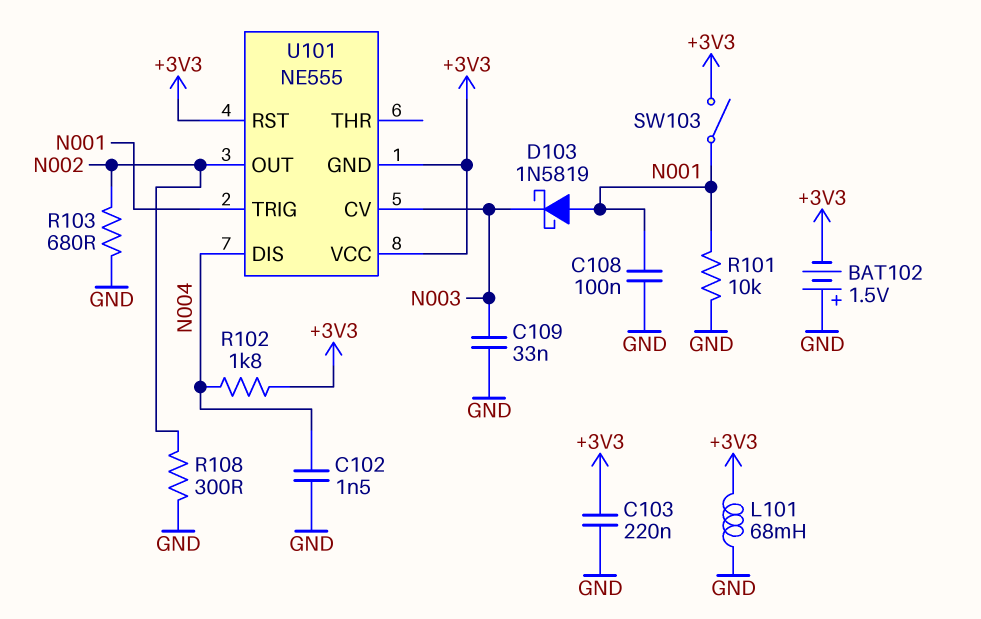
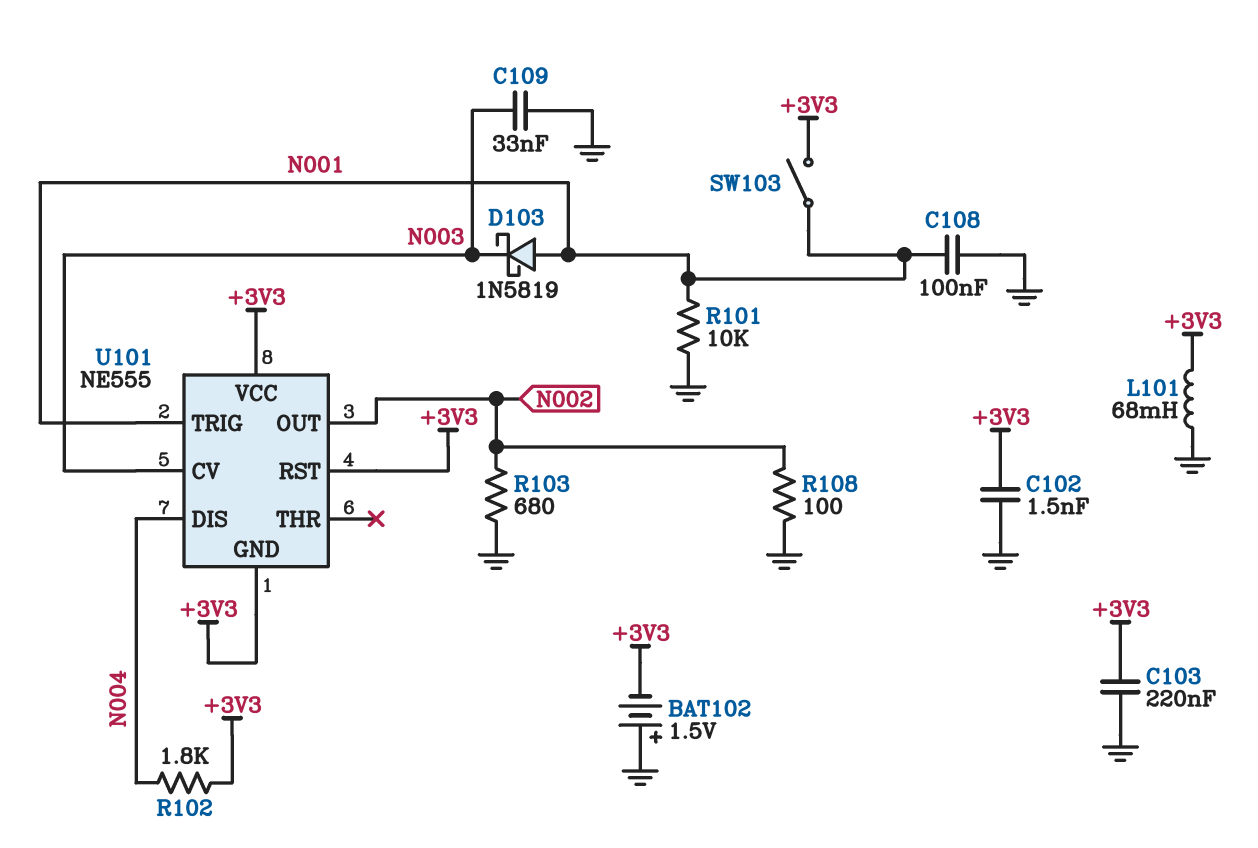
C102: 1.5nF (GND, N004) -> 1.5nF (+3V3, GND)
R108: 300 (GND, N002) -> 100 (GND, N002)

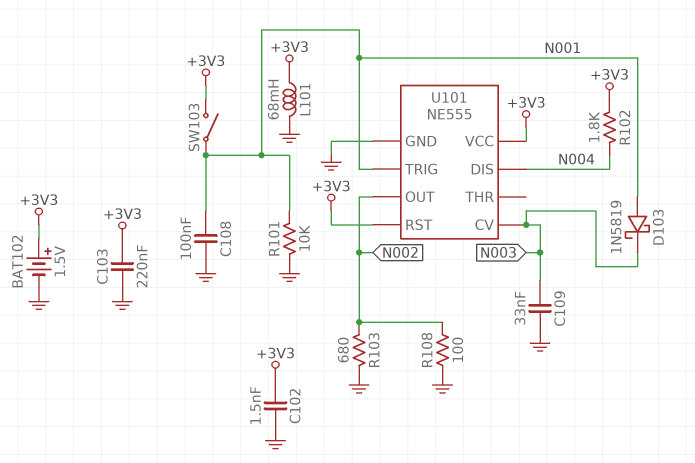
BAT102: 1.5V (plus GND, minus +3V3) -> 1.5V (plus +3V3, minus GND)
U101 pin GND: +3V3 -> GND

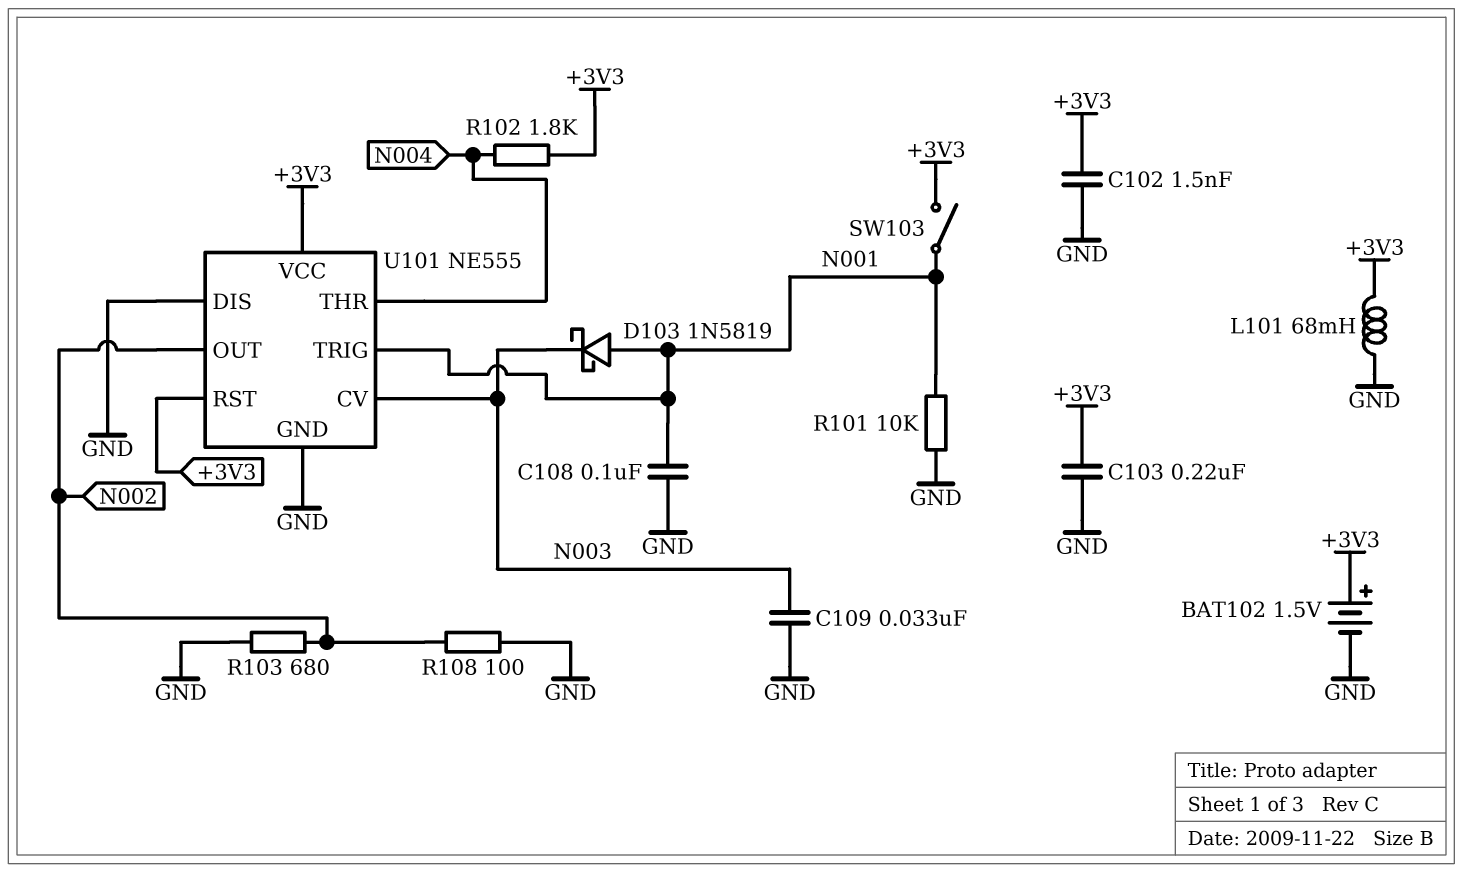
U101 pin DIS: N004 -> GND
U101 pin THR: none -> N004

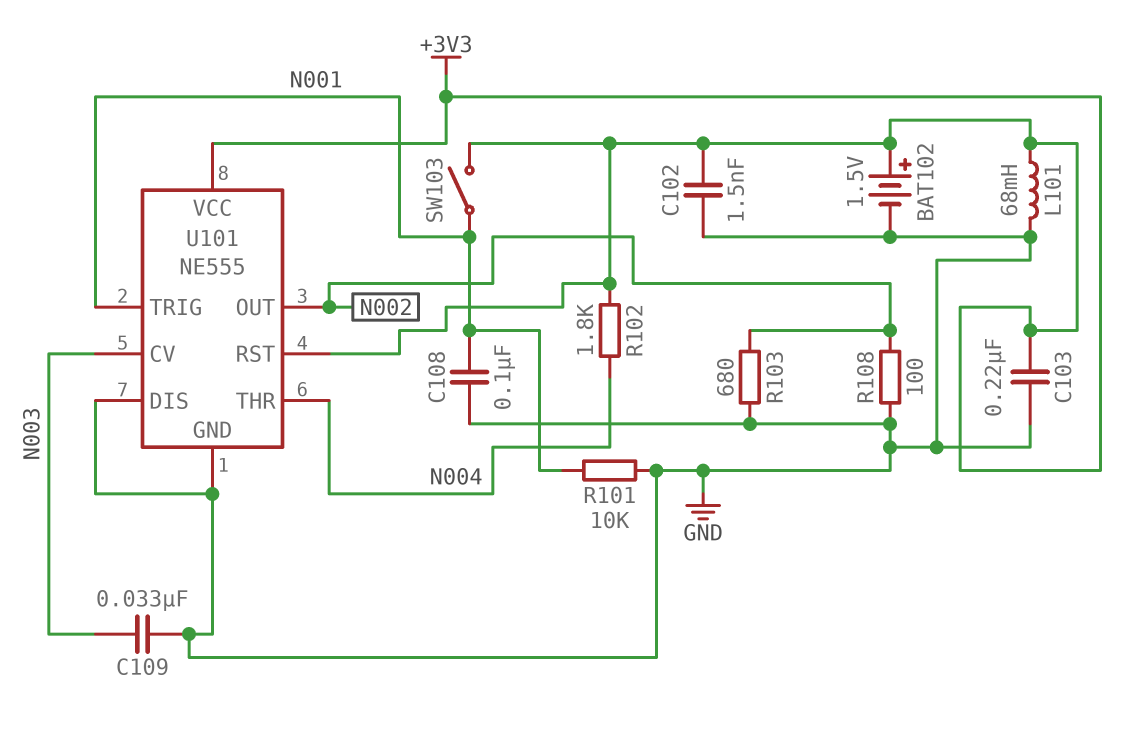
D103: schottky 1N5819 (A N001, K N003) -> none

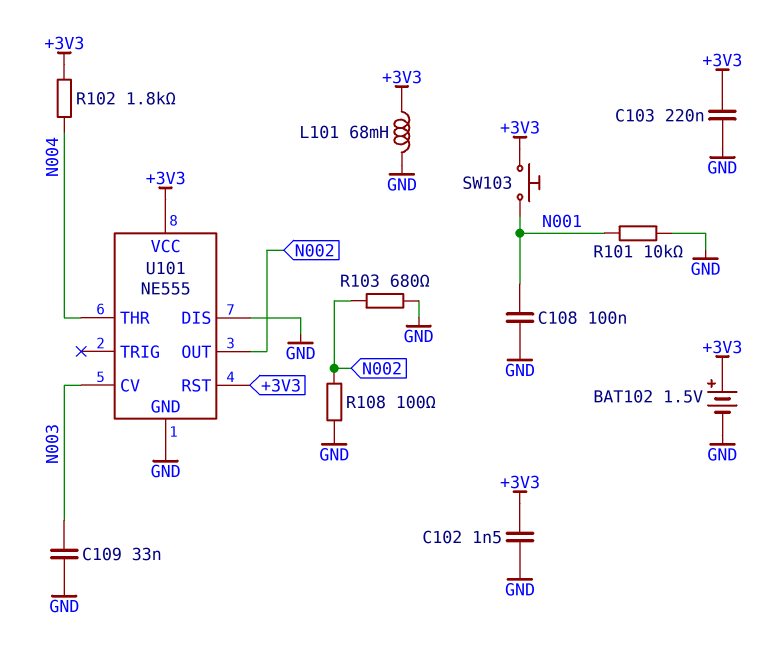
SW103: switch (+3V3, N001) -> button (+3V3, N001)
U101 pin TRIG: N001 -> none

